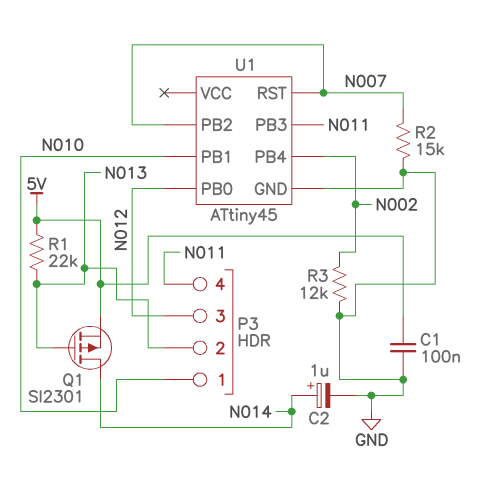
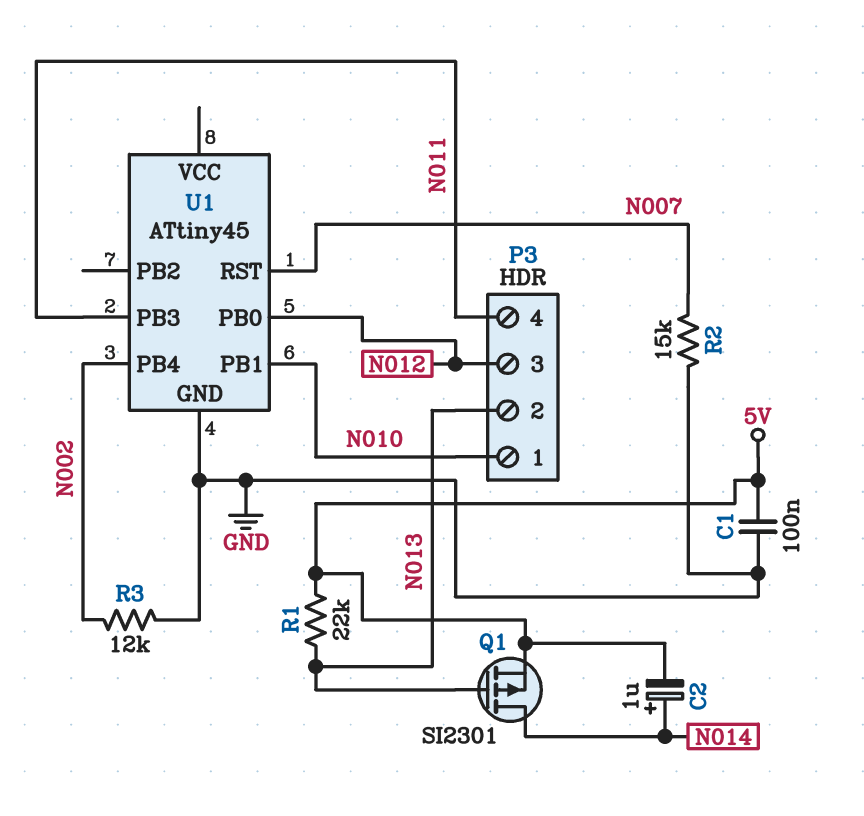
C2: 1uF (plus N014, minus GND) -> 1uF (plus N014, minus 5V)
U1 pin PB2: N007 -> none

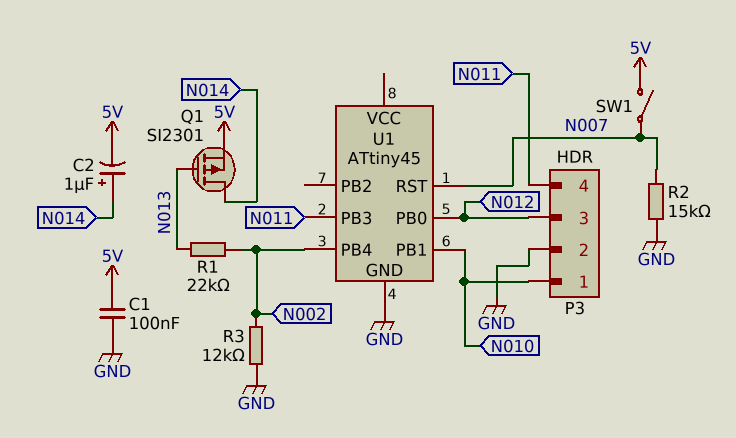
P3 pin 2: N013 -> GND
R1: 22k (5V, N013) -> 22k (N002, N013)
SW1: none -> switch (5V, N007)

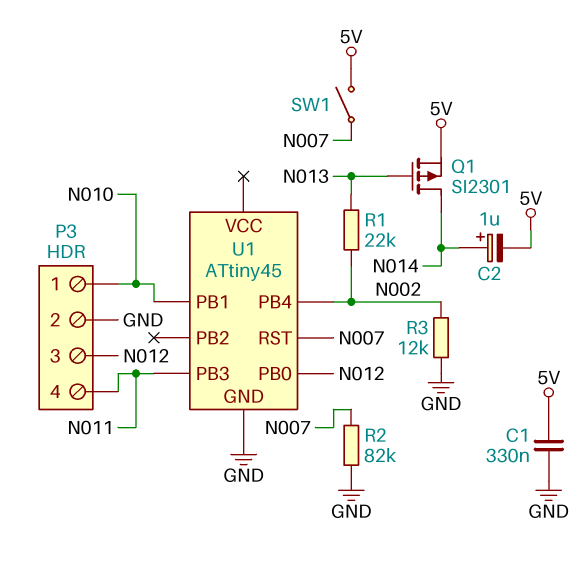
C1: 100nF (5V, GND) -> 330nF (5V, GND)
R2: 15k (GND, N007) -> 82k (GND, N007)

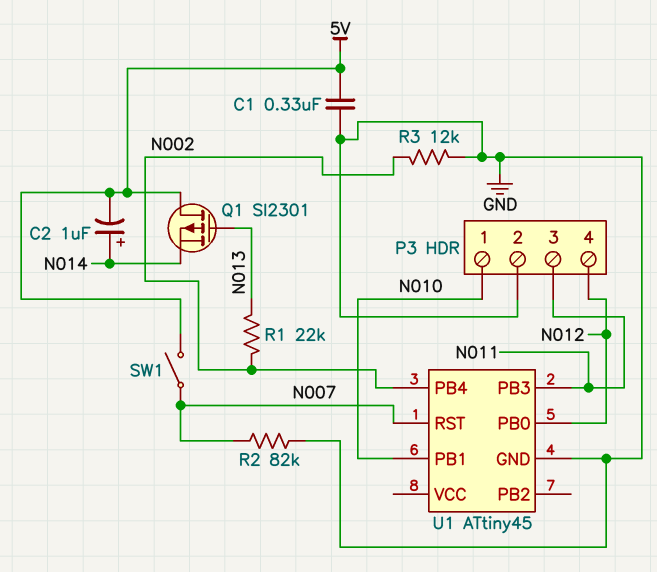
P3 pin 3: N012 -> N011
P3 pin 4: N011 -> N012
Q1: PMOS SI2301 (G N013, D N014, S 5V) -> PMOS SI2301 (G N013, D 5V, S N014)

